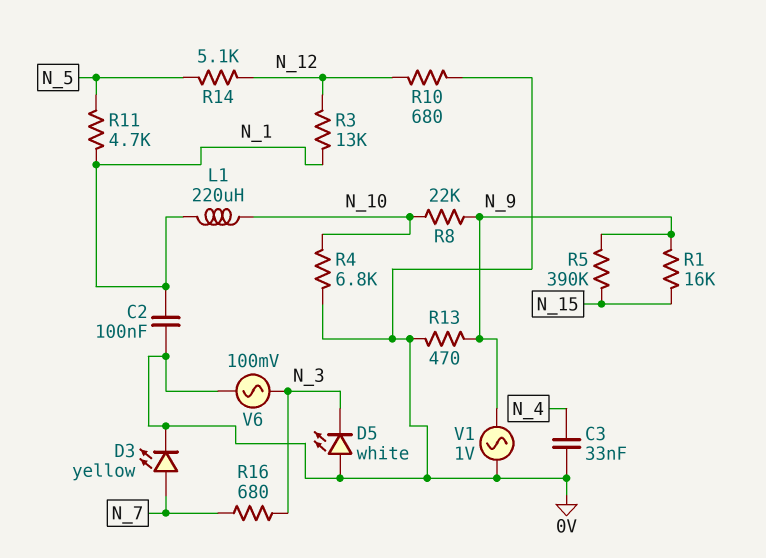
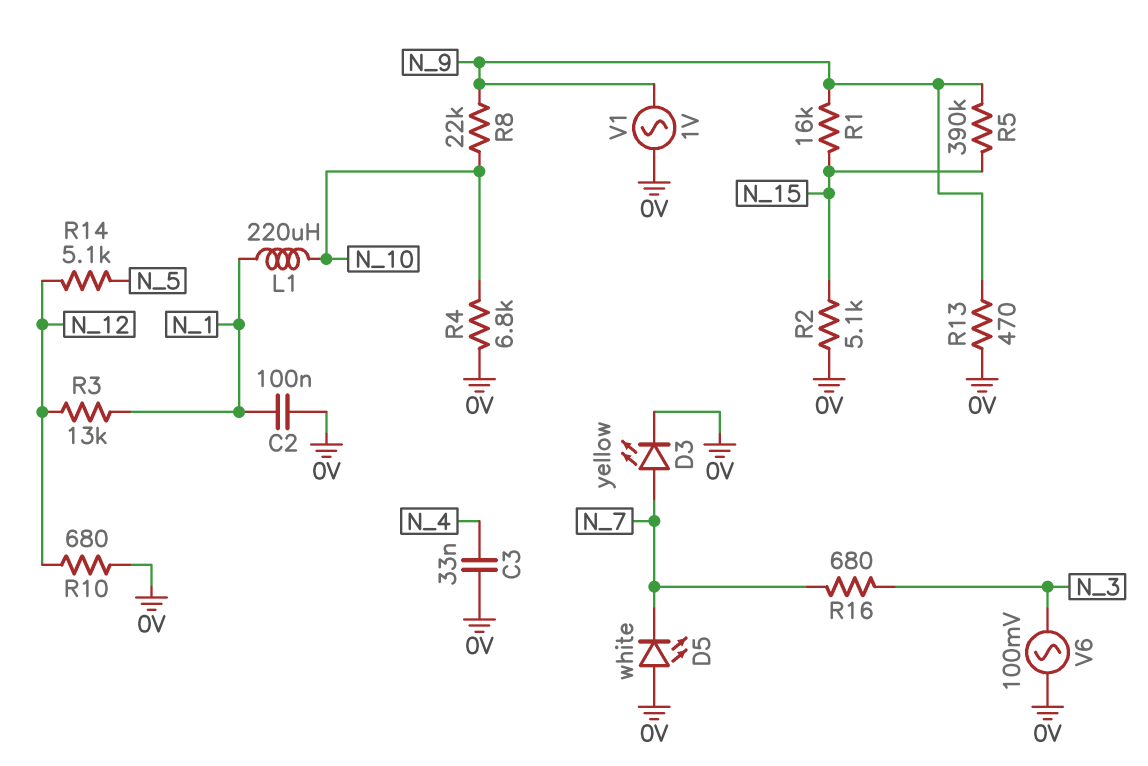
D5: LED white (A 0V, K N_3) -> LED white (A 0V, K N_7)
R2: none -> 5.1k (0V, N_15)
R11: 4.7k (N_1, N_5) -> none

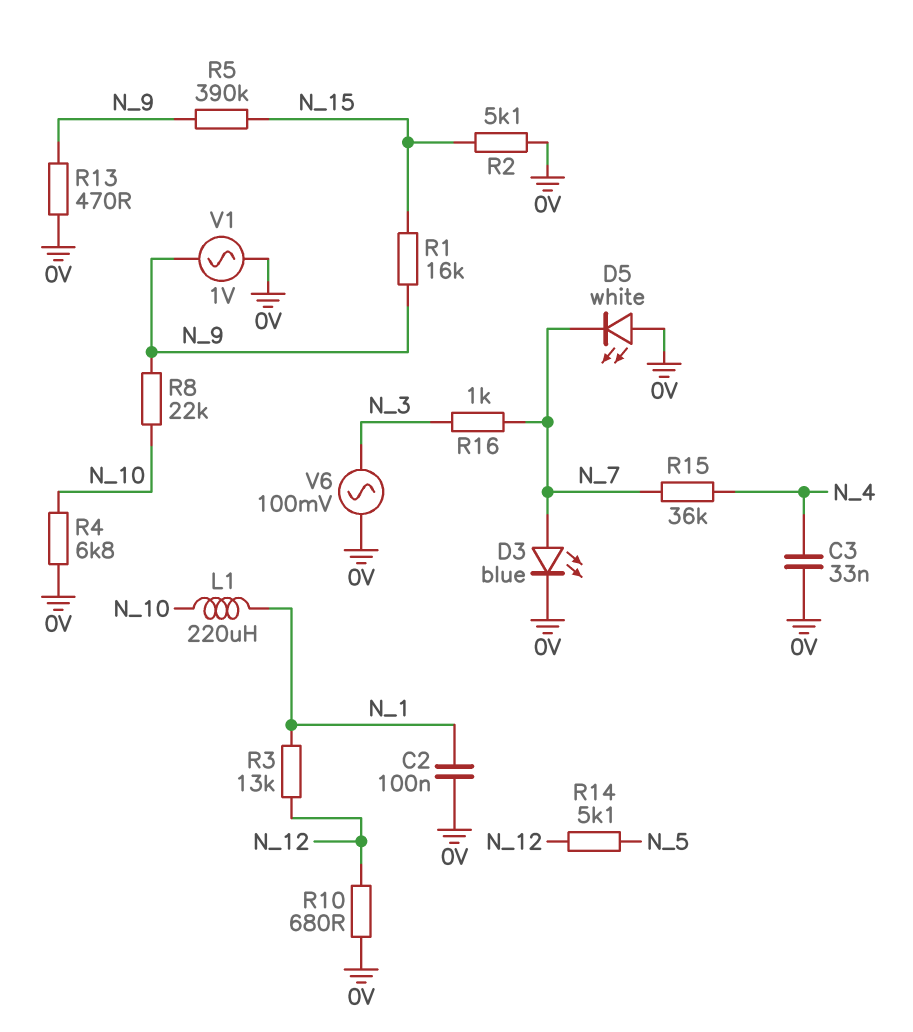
D3: LED yellow (A N_7, K 0V) -> LED blue (A N_7, K 0V)
R15: none -> 36k (N_4, N_7)
R16: 680 (N_3, N_7) -> 1k (N_3, N_7)

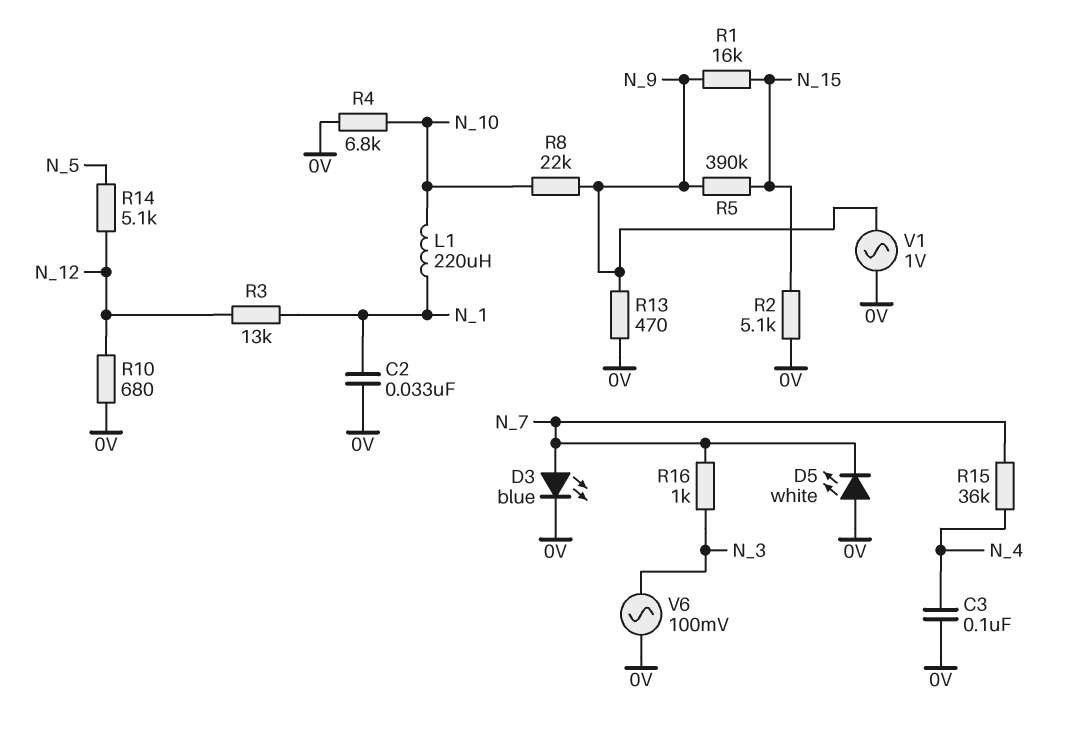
C2: 100nF (0V, N_1) -> 33nF (0V, N_1)
C3: 33nF (0V, N_4) -> 100nF (0V, N_4)

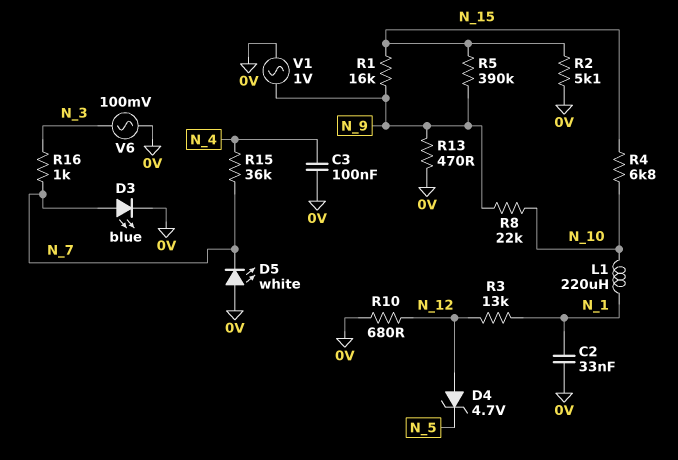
D4: none -> zener 4.7V (A N_12, K N_5)
R4: 6.8k (0V, N_10) -> 6.8k (N_10, N_15)
R14: 5.1k (N_5, N_12) -> none

